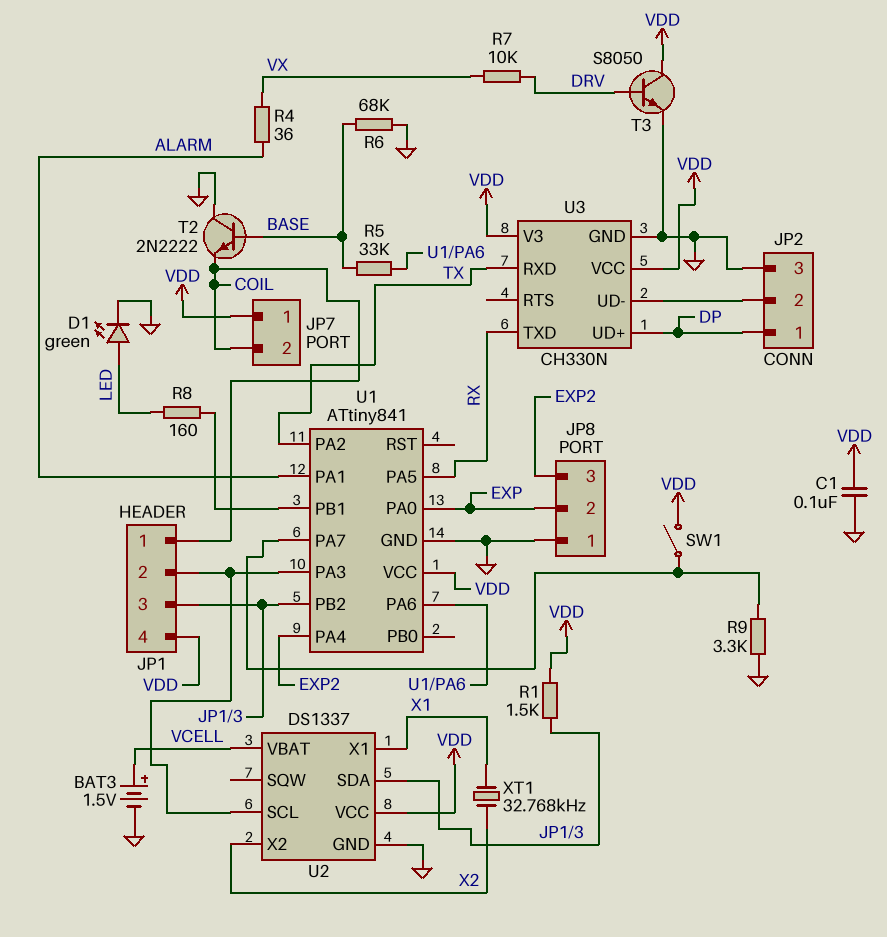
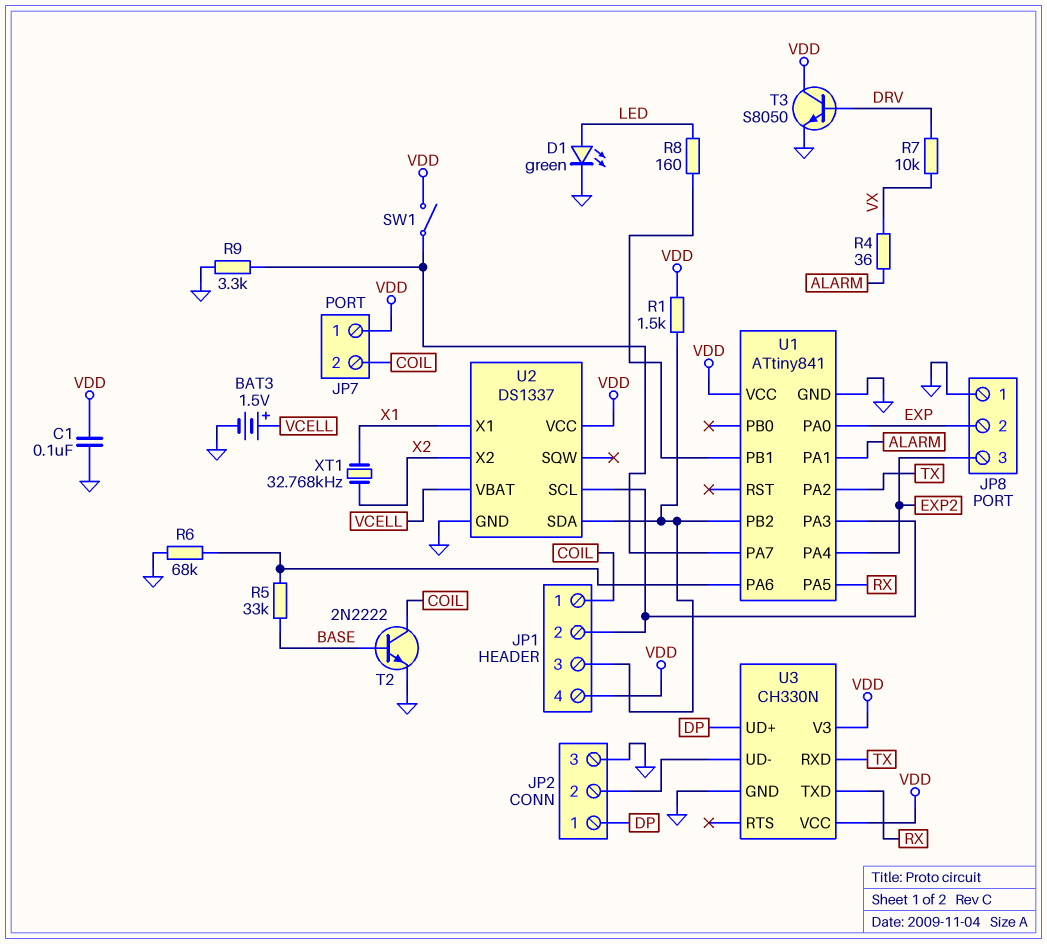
R6: 68k (BASE, GND) -> 68k (GND, U1/PA6)
T2: NPN 2N2222 (B BASE, C GND, E COIL) -> NPN 2N2222 (B BASE, C COIL, E GND)

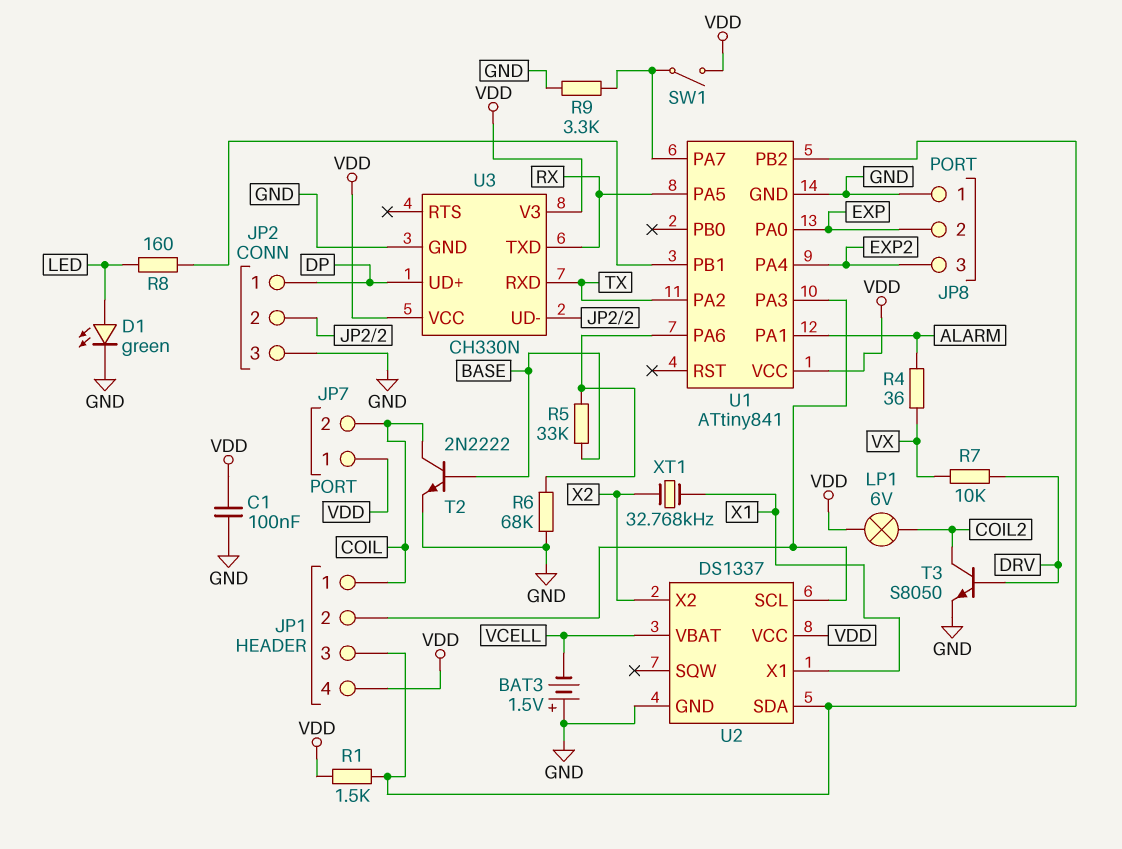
BAT3: 1.5V (plus VCELL, minus GND) -> 1.5V (plus GND, minus VCELL)
LP1: none -> lamp 6V (COIL2, VDD)
T3: NPN S8050 (B DRV, C VDD, E GND) -> NPN S8050 (B DRV, C COIL2, E GND)

